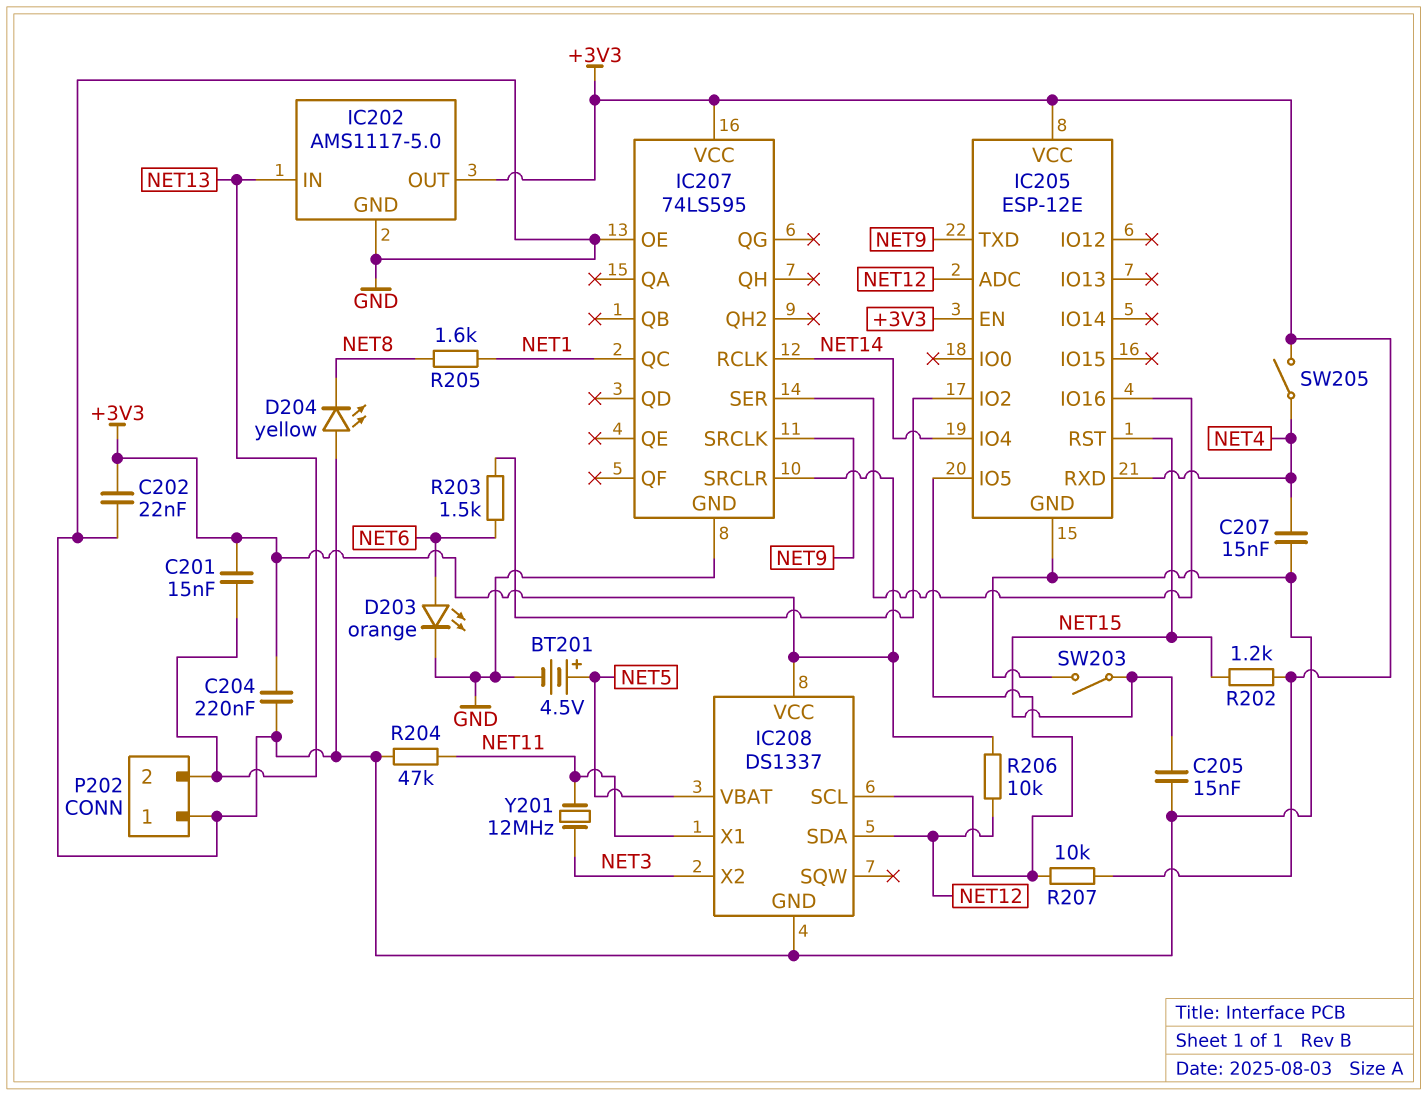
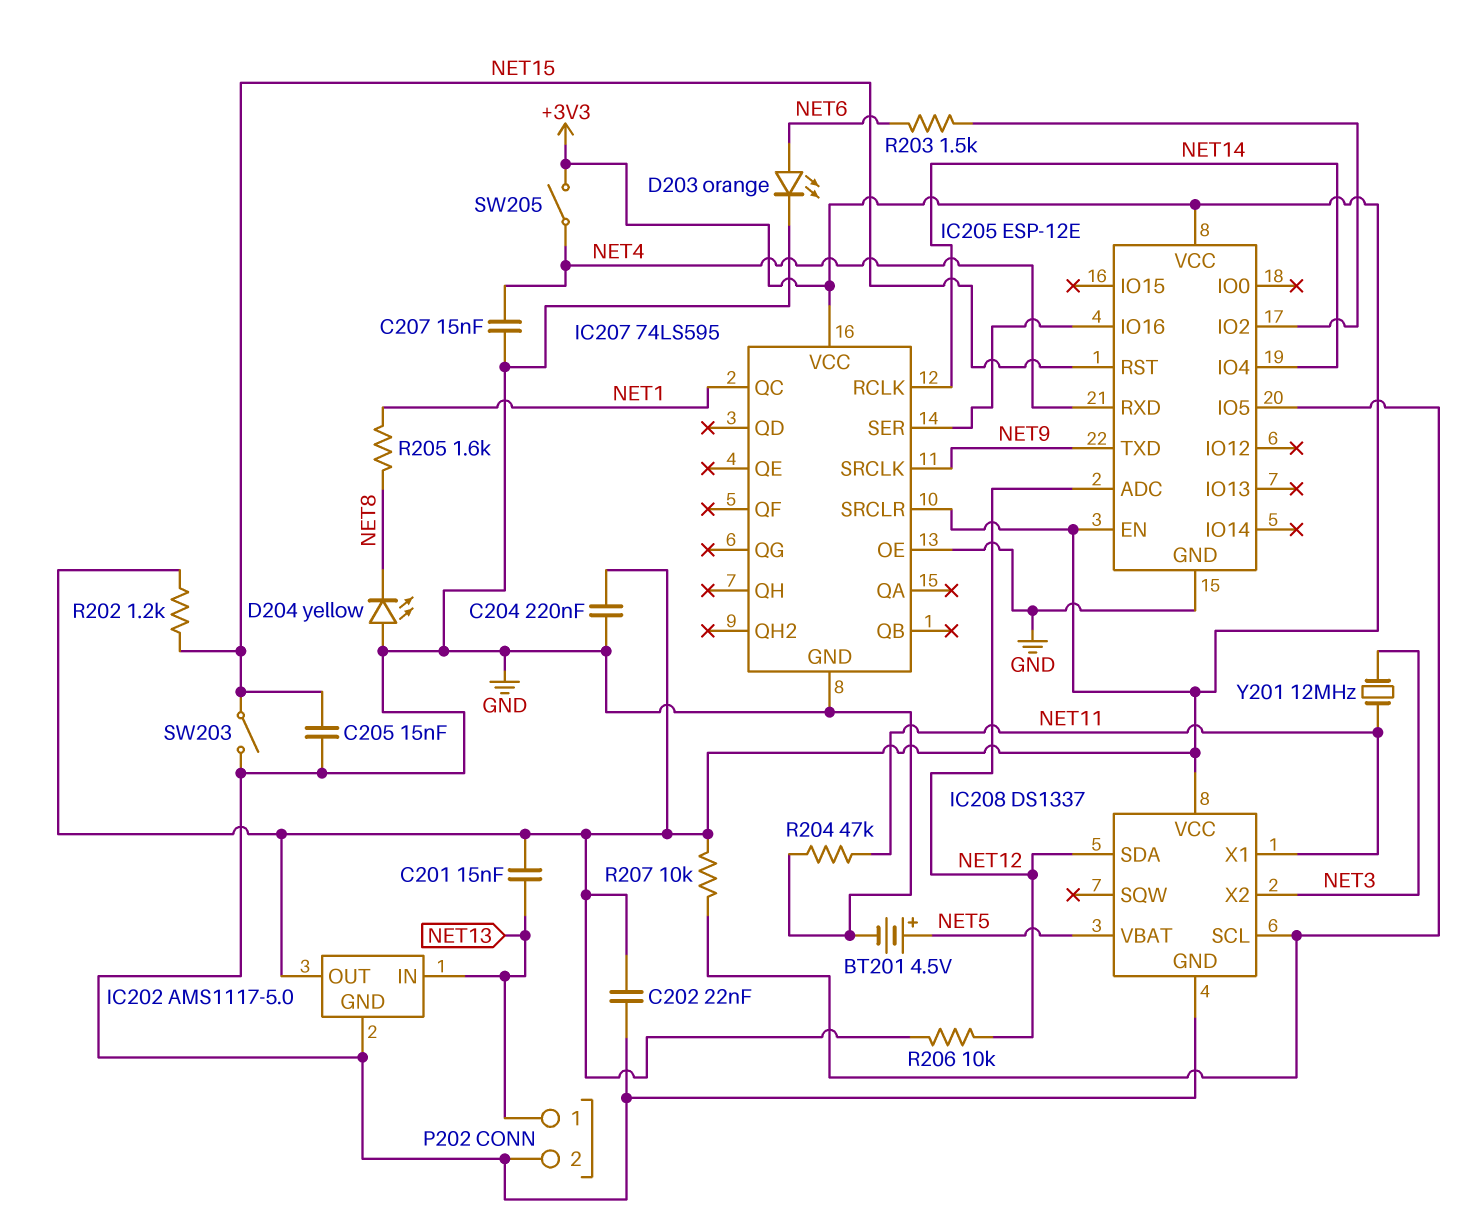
P202 pin 1: GND -> NET13
P202 pin 2: NET13 -> GND

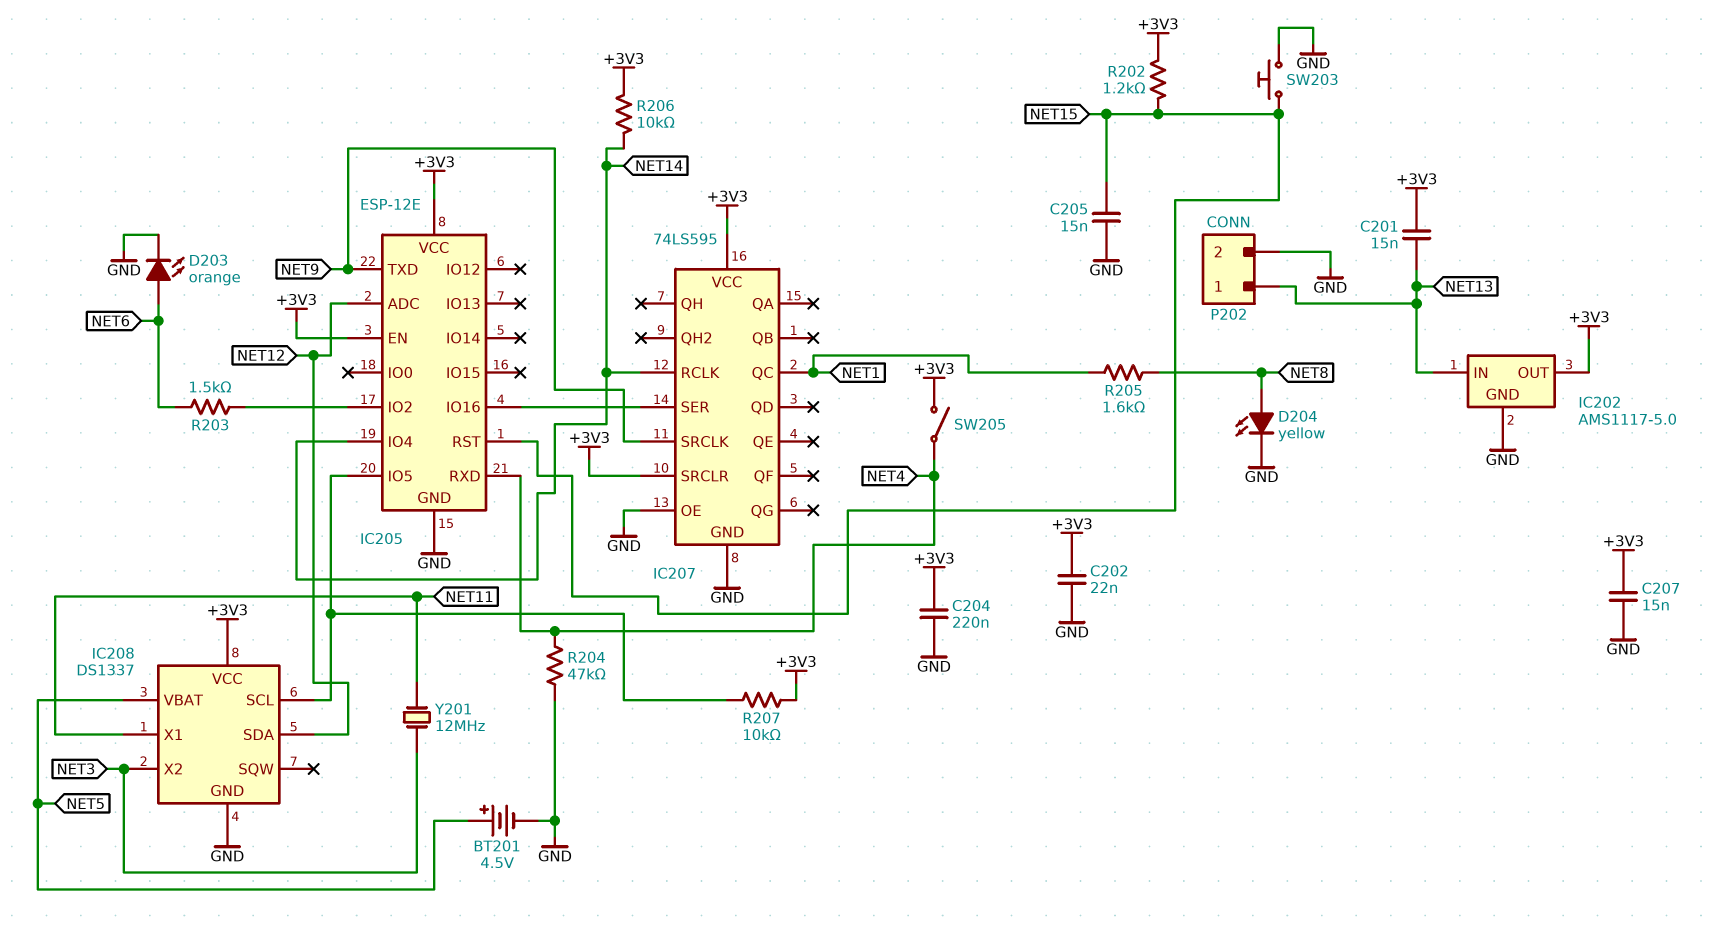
C207: 15nF (GND, NET4) -> 15nF (+3V3, GND)
D204: LED yellow (A GND, K NET8) -> LED yellow (A NET8, K GND)
R204: 47k (GND, NET11) -> 47k (GND, NET4)
R206: 10k (+3V3, NET12) -> 10k (+3V3, NET14)
SW203: switch (GND, NET15) -> button (GND, NET15)

